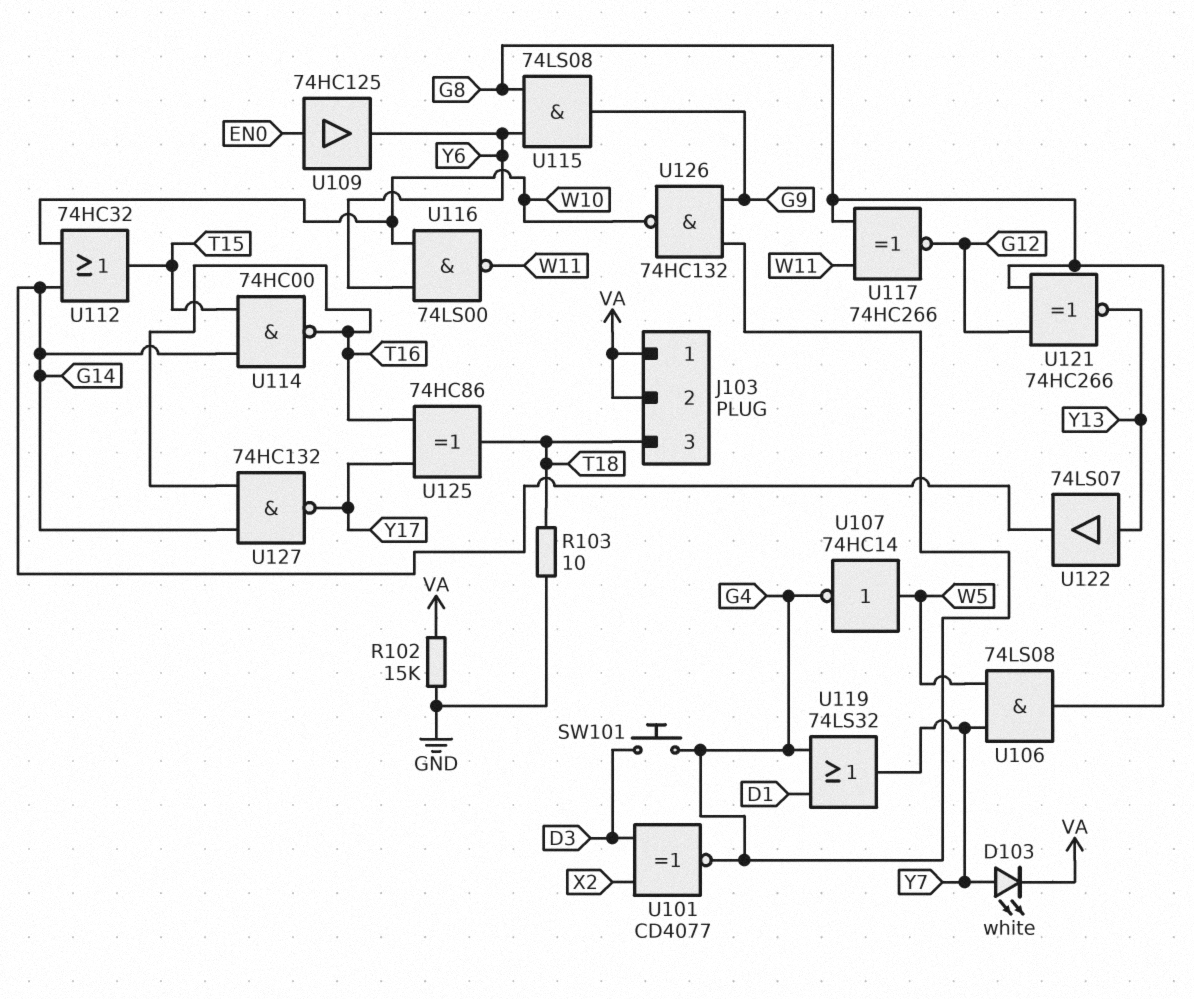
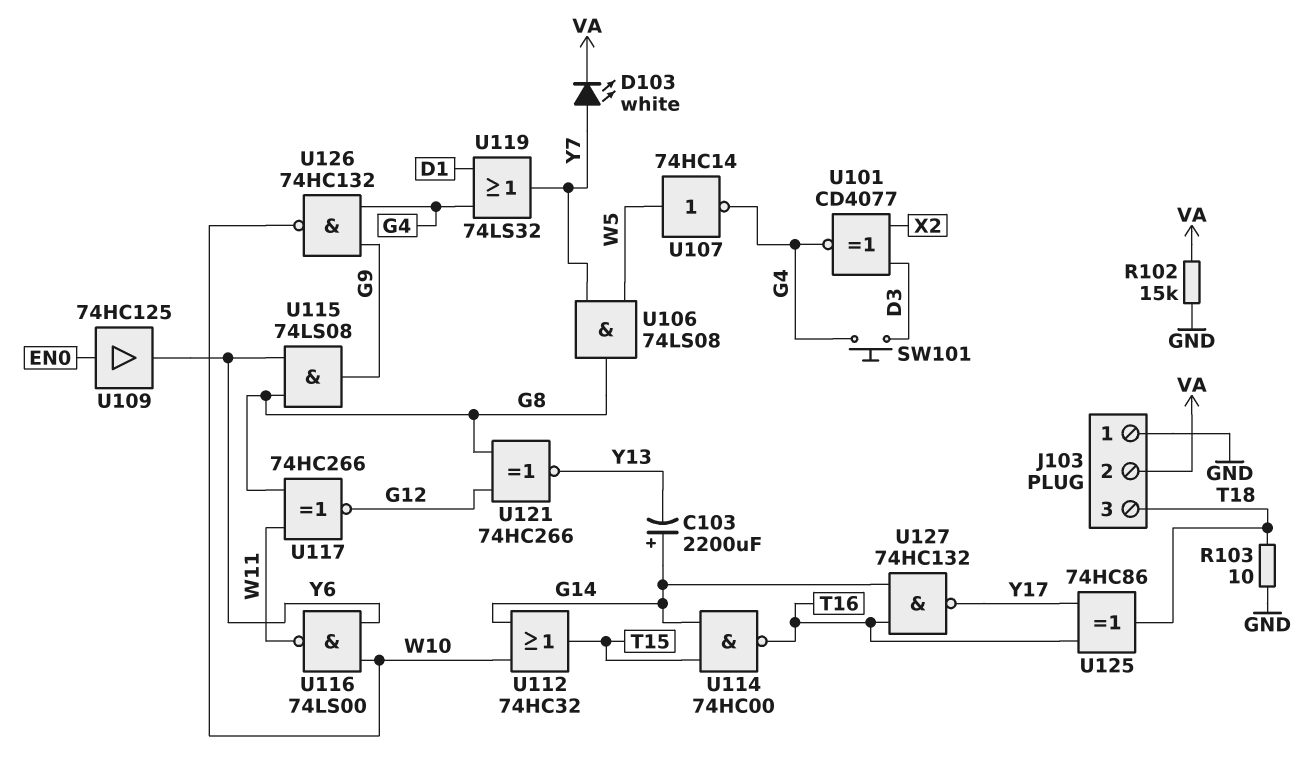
C103: none -> 2200uF (plus G14, minus Y13)
J103 pin 1: VA -> GND
U122: buffer 74LS07 (in Y13, out G14) -> none

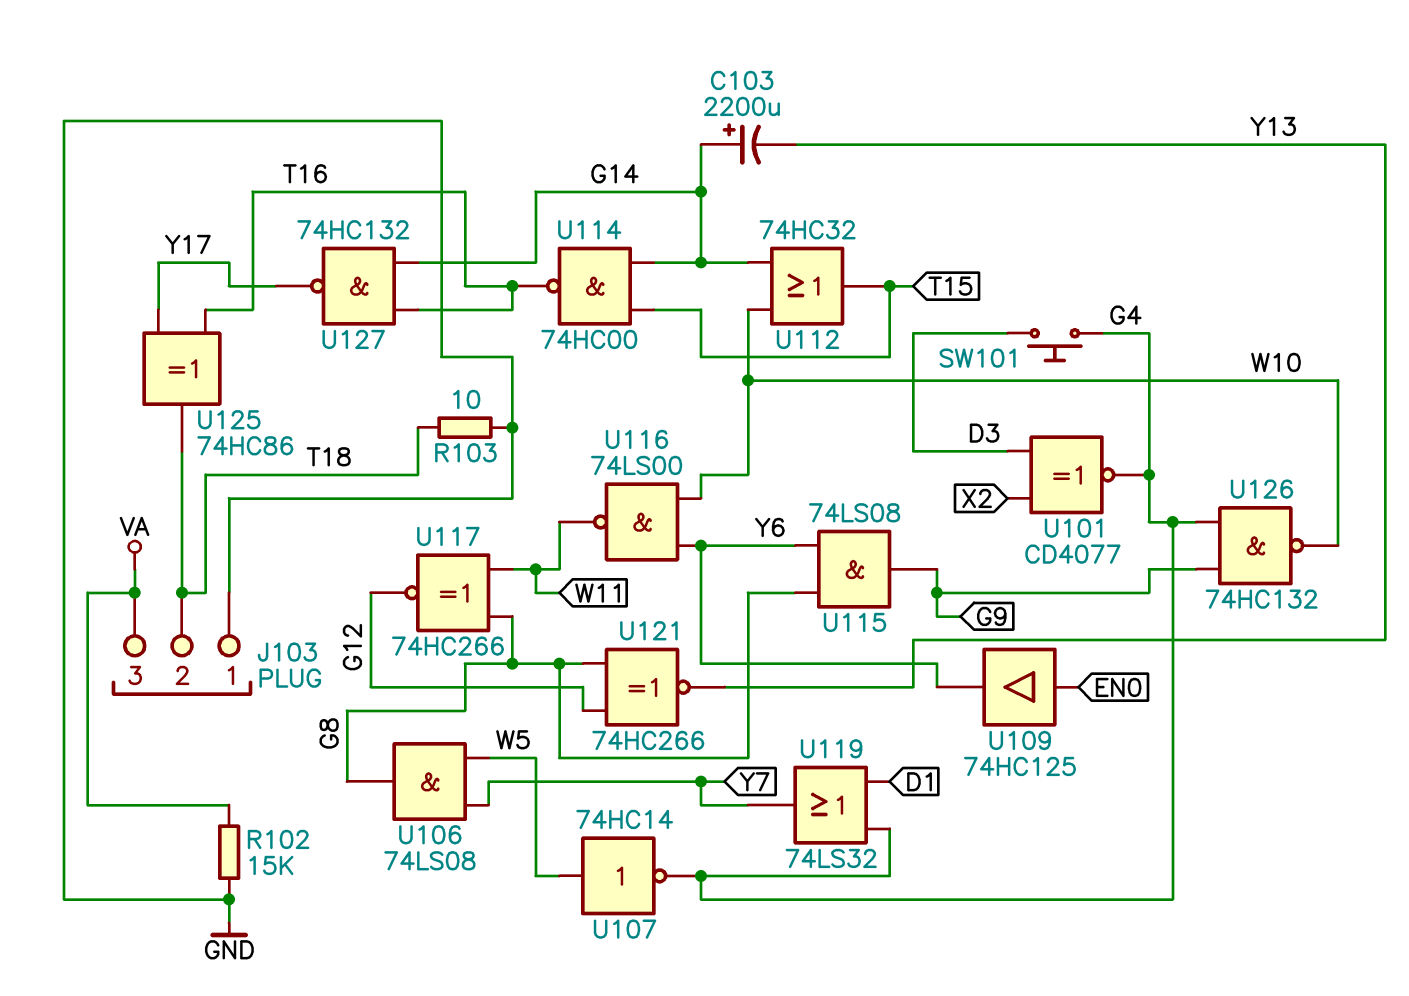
D103: LED white (A Y7, K VA) -> none
J103 pin 2: VA -> T18
J103 pin 3: T18 -> VA

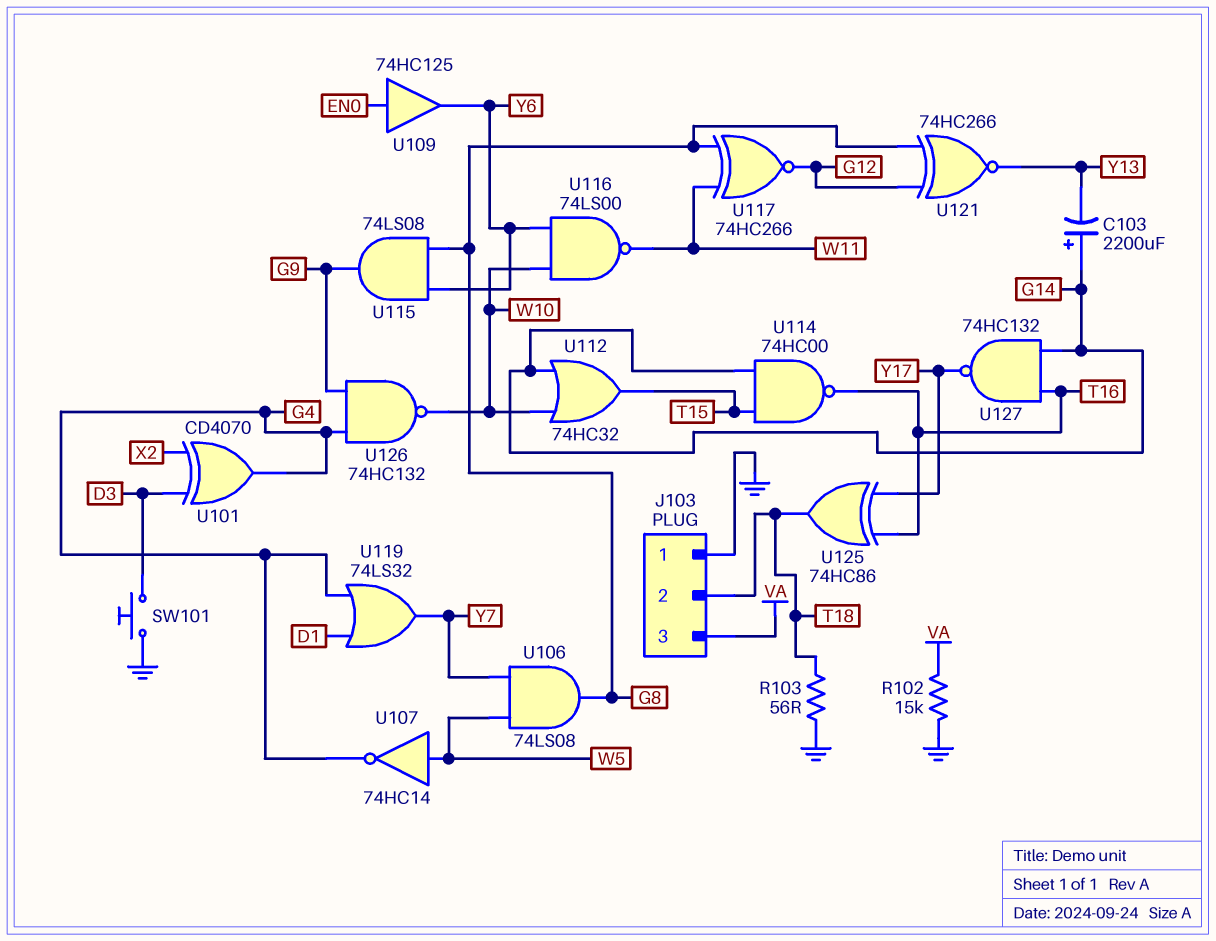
R103: 10 (GND, T18) -> 56 (GND, T18)
SW101: button (D3, G4) -> button (D3, GND)
U101: XNOR CD4077 (in D3, in X2, out G4) -> XOR CD4070 (in D3, in X2, out G4)

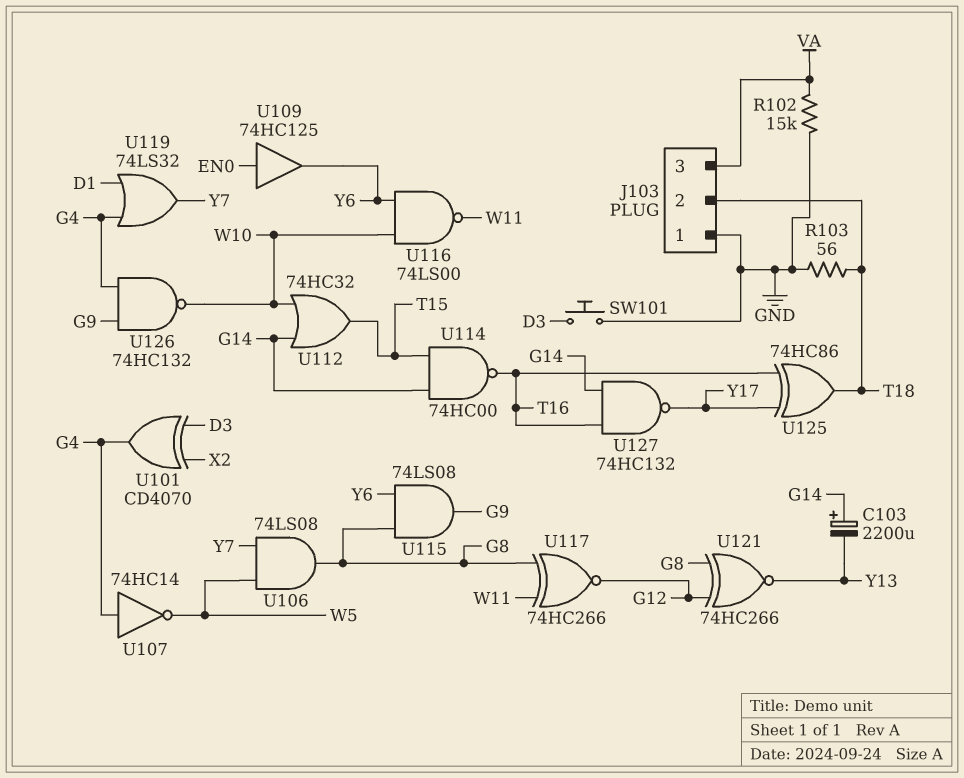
U107: NOT 74HC14 (in W5, out G4) -> NOT 74HC14 (in G4, out W5)

